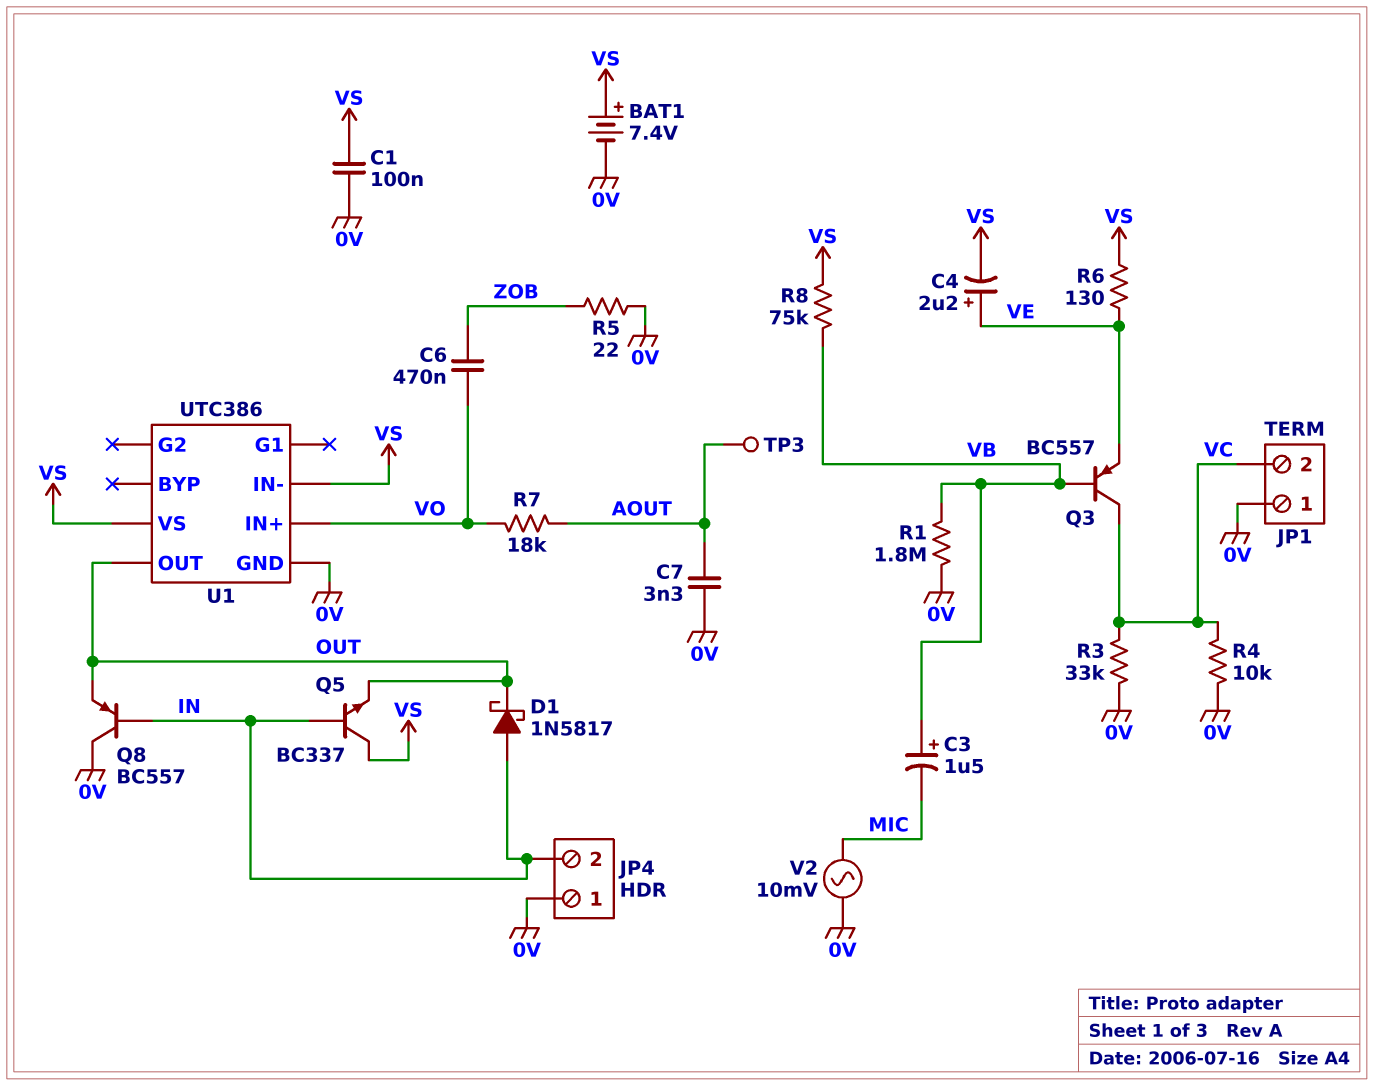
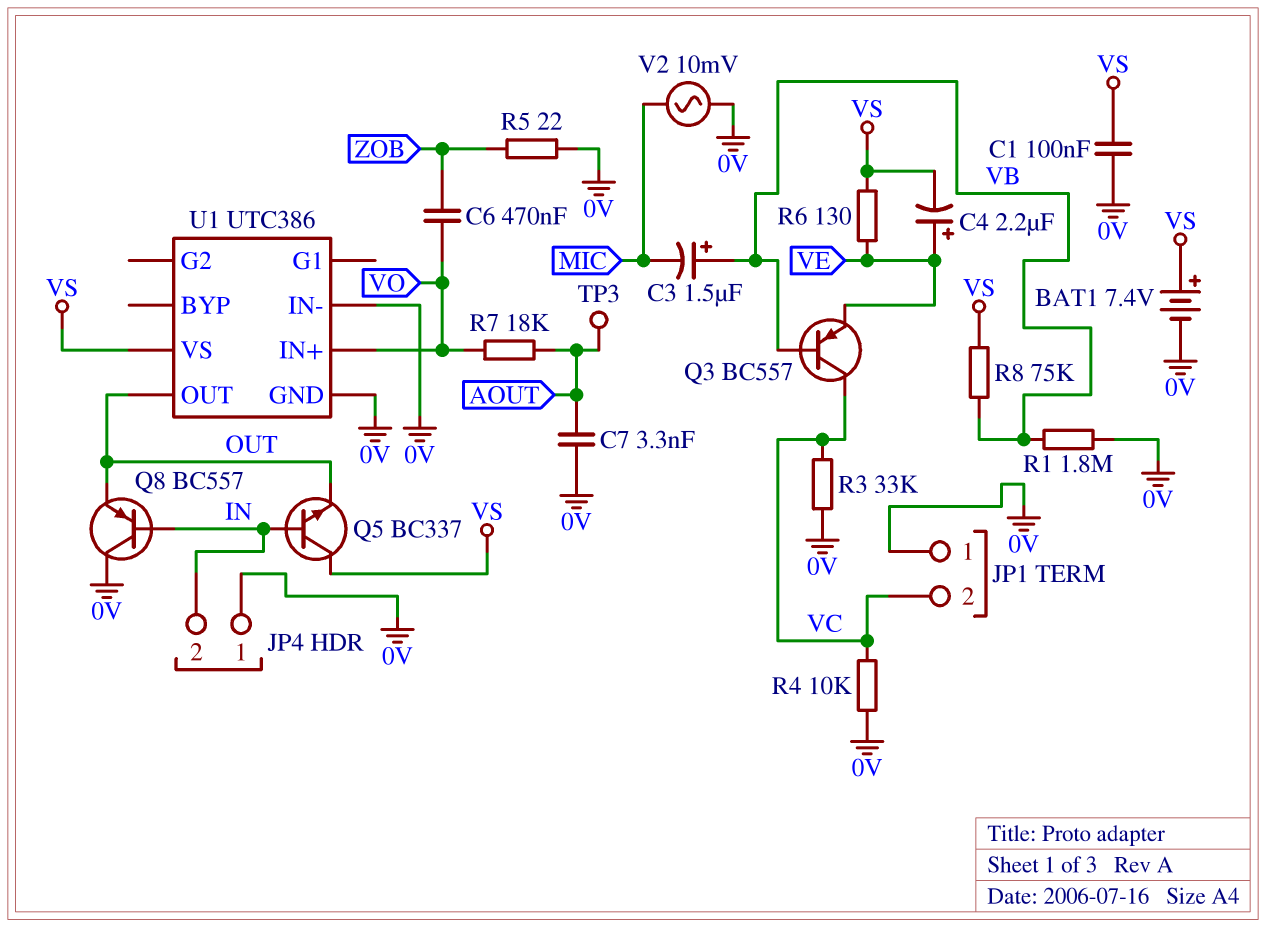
D1: schottky 1N5817 (A IN, K OUT) -> none
U1 pin IN-: VS -> 0V

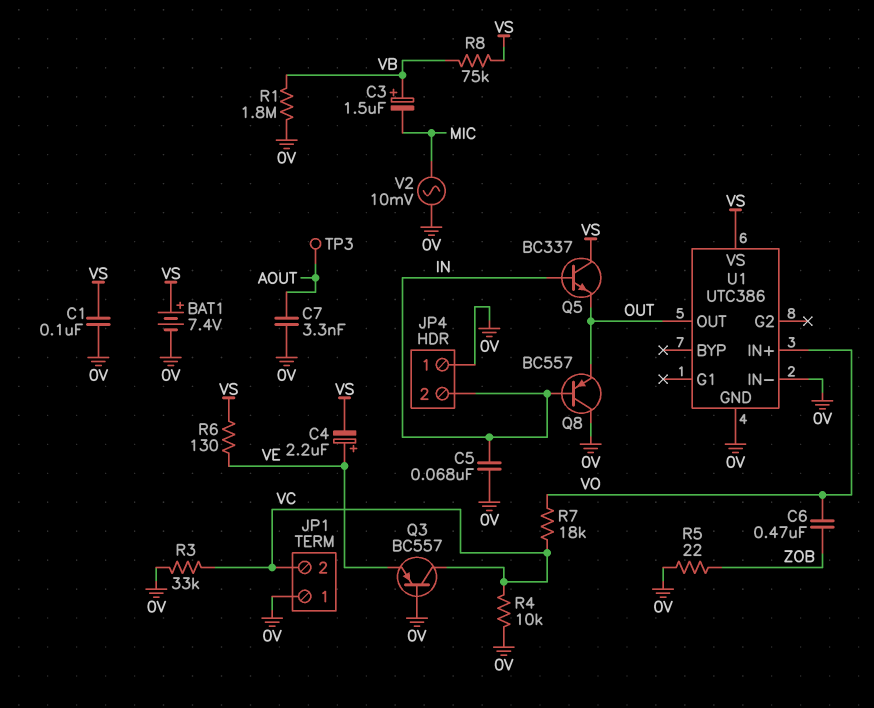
C5: none -> 68nF (0V, IN)
Q3: PNP BC557 (B VB, C VC, E VE) -> PNP BC557 (B 0V, C VC, E VE)
R7: 18k (AOUT, VO) -> 18k (VC, VO)

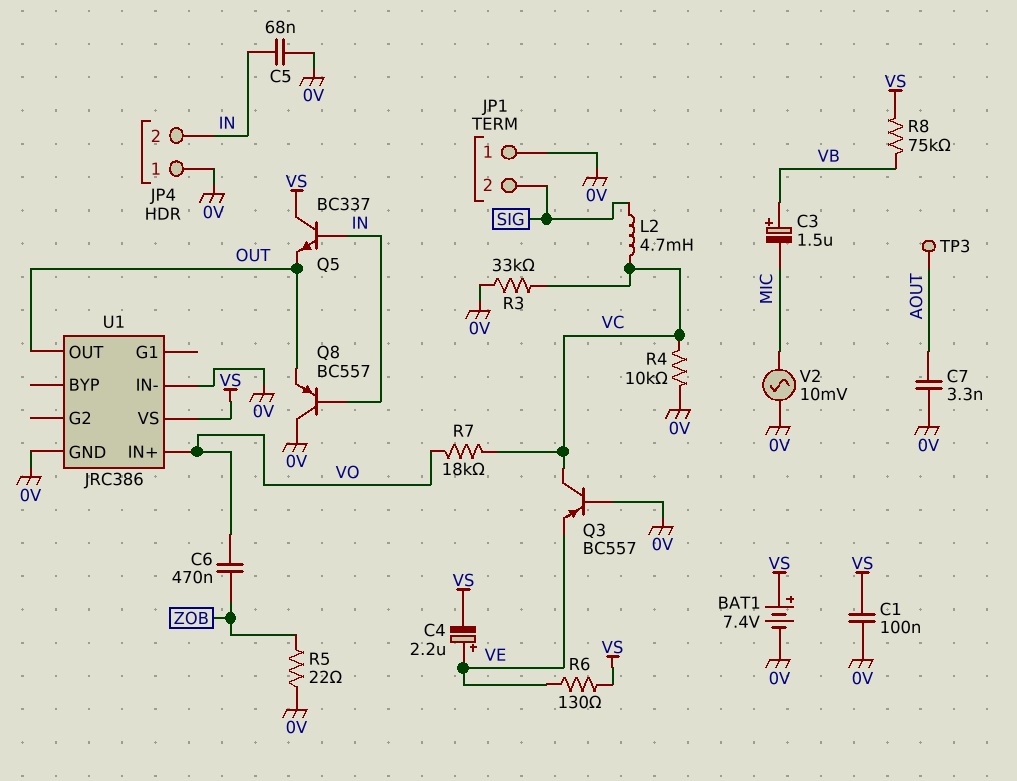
JP1 pin 2: VC -> SIG
L2: none -> 4.7mH (SIG, VC)
R1: 1.8M (0V, VB) -> none
U1: UTC386 -> JRC386

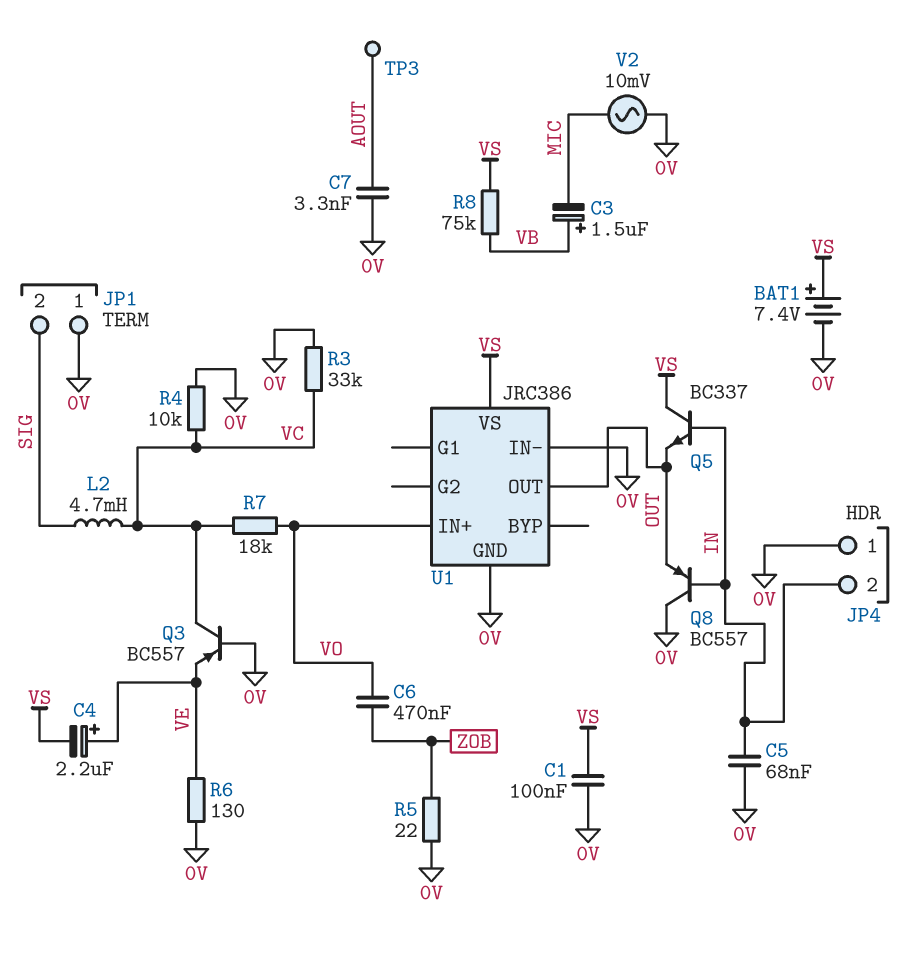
R6: 130 (VE, VS) -> 130 (0V, VE)

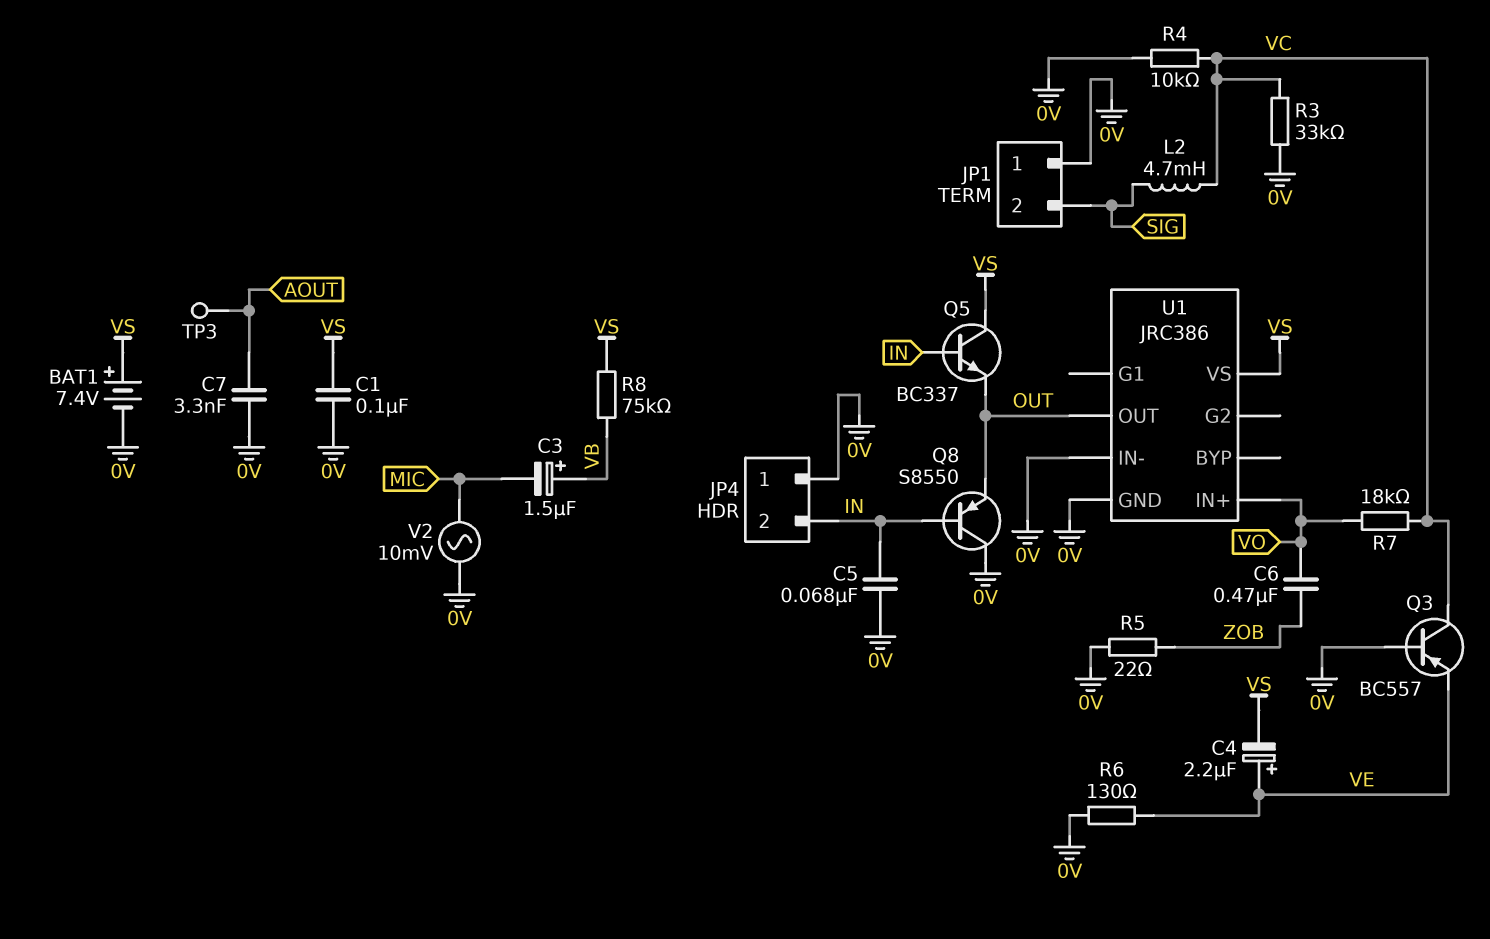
Q8: PNP BC557 (B IN, C 0V, E OUT) -> PNP S8550 (B IN, C 0V, E OUT)

